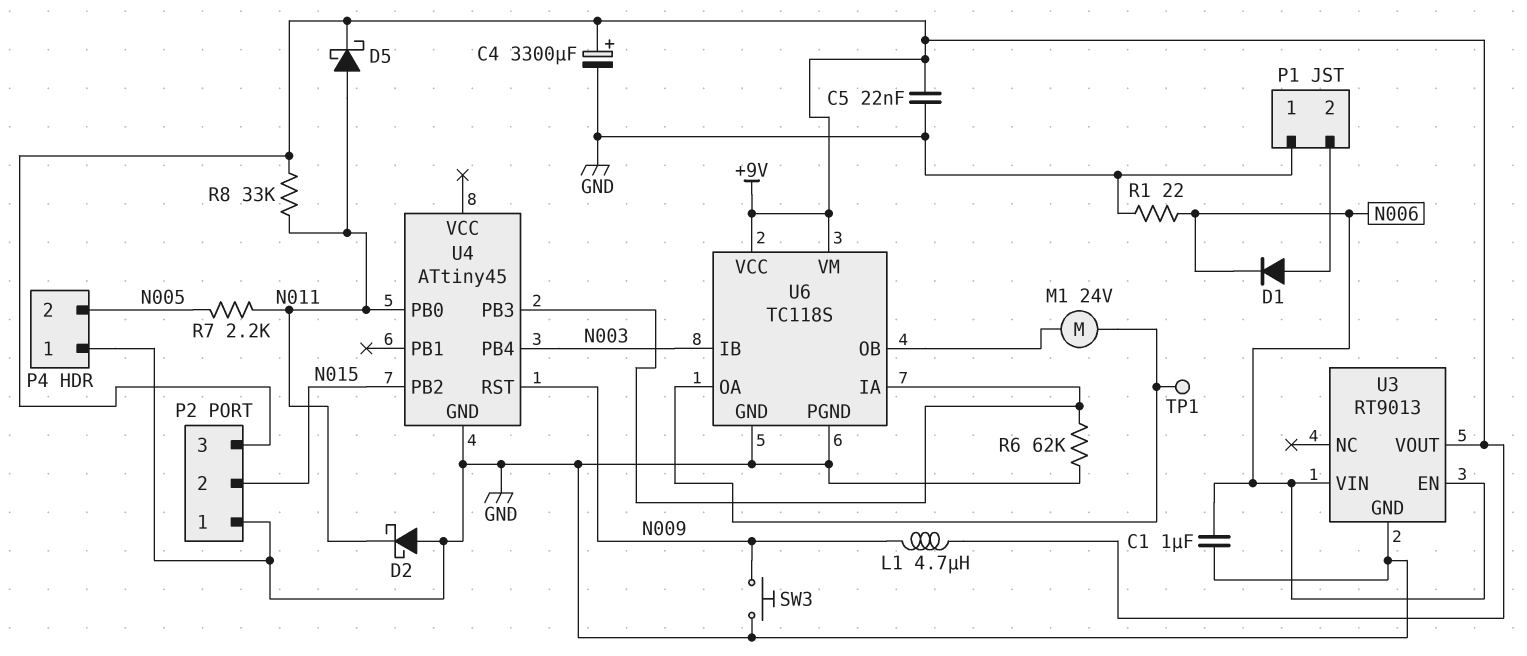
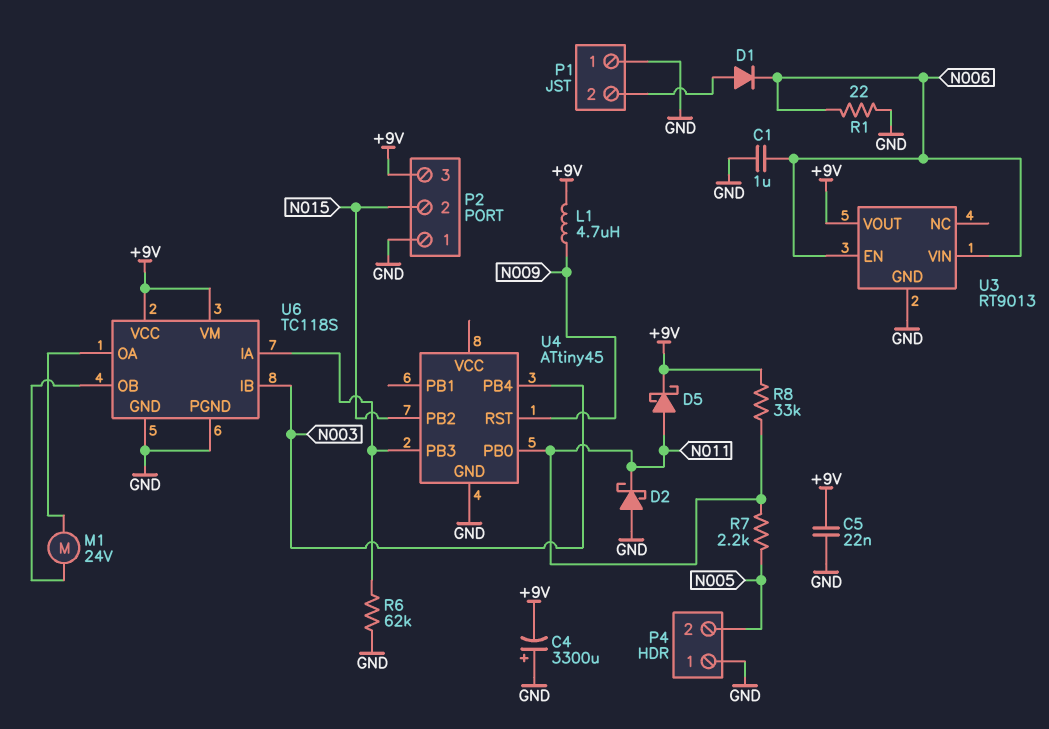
C4: 3300uF (plus +9V, minus GND) -> 3300uF (plus GND, minus +9V)
SW3: button (GND, N009) -> none
TP1: test point (U6/OA) -> none

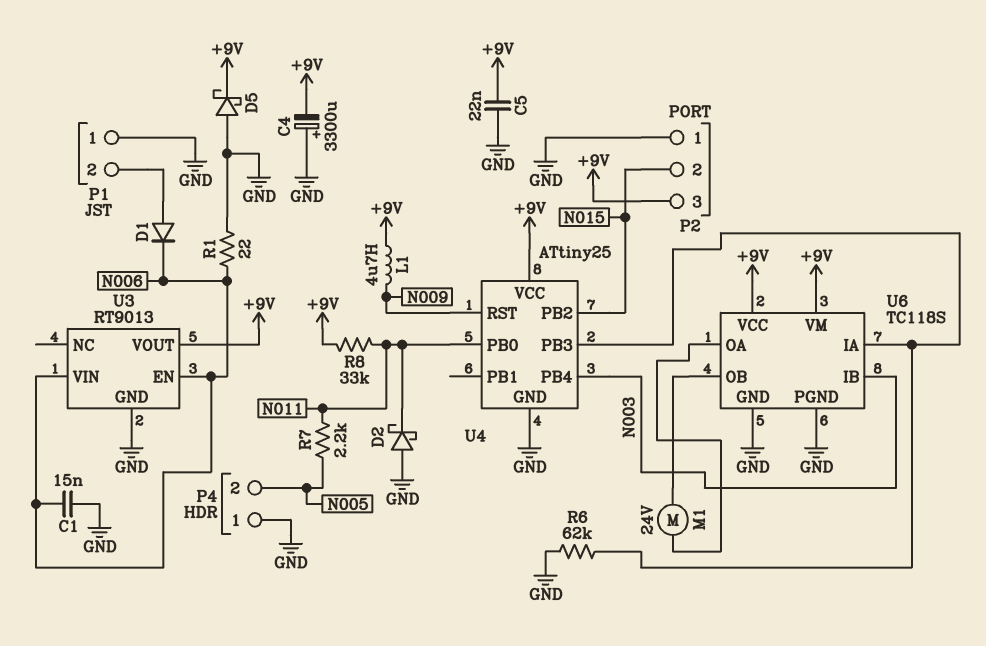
C1: 1uF (GND, N006) -> 15nF (GND, N006)
D5: schottky (A N011, K +9V) -> schottky (A GND, K +9V)
U4: ATtiny45 -> ATtiny25
U4 pin VCC: none -> +9V

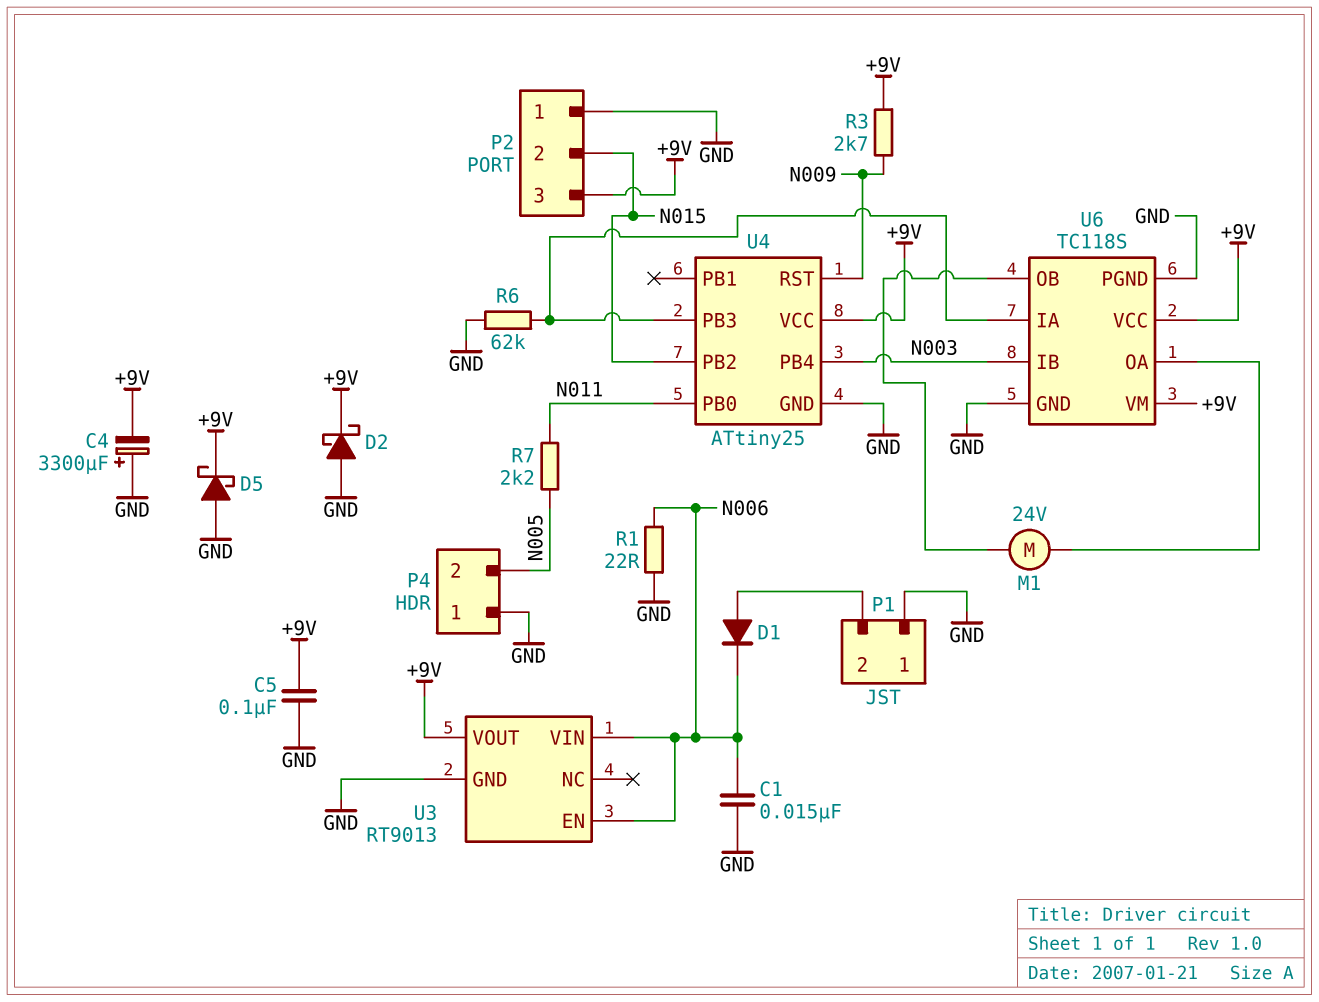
C5: 22nF (+9V, GND) -> 100nF (+9V, GND)
D2: schottky (A GND, K N011) -> schottky (A GND, K +9V)
L1: 4.7uH (+9V, N009) -> none
R3: none -> 2.7k (+9V, N009)
R8: 33k (+9V, N011) -> none

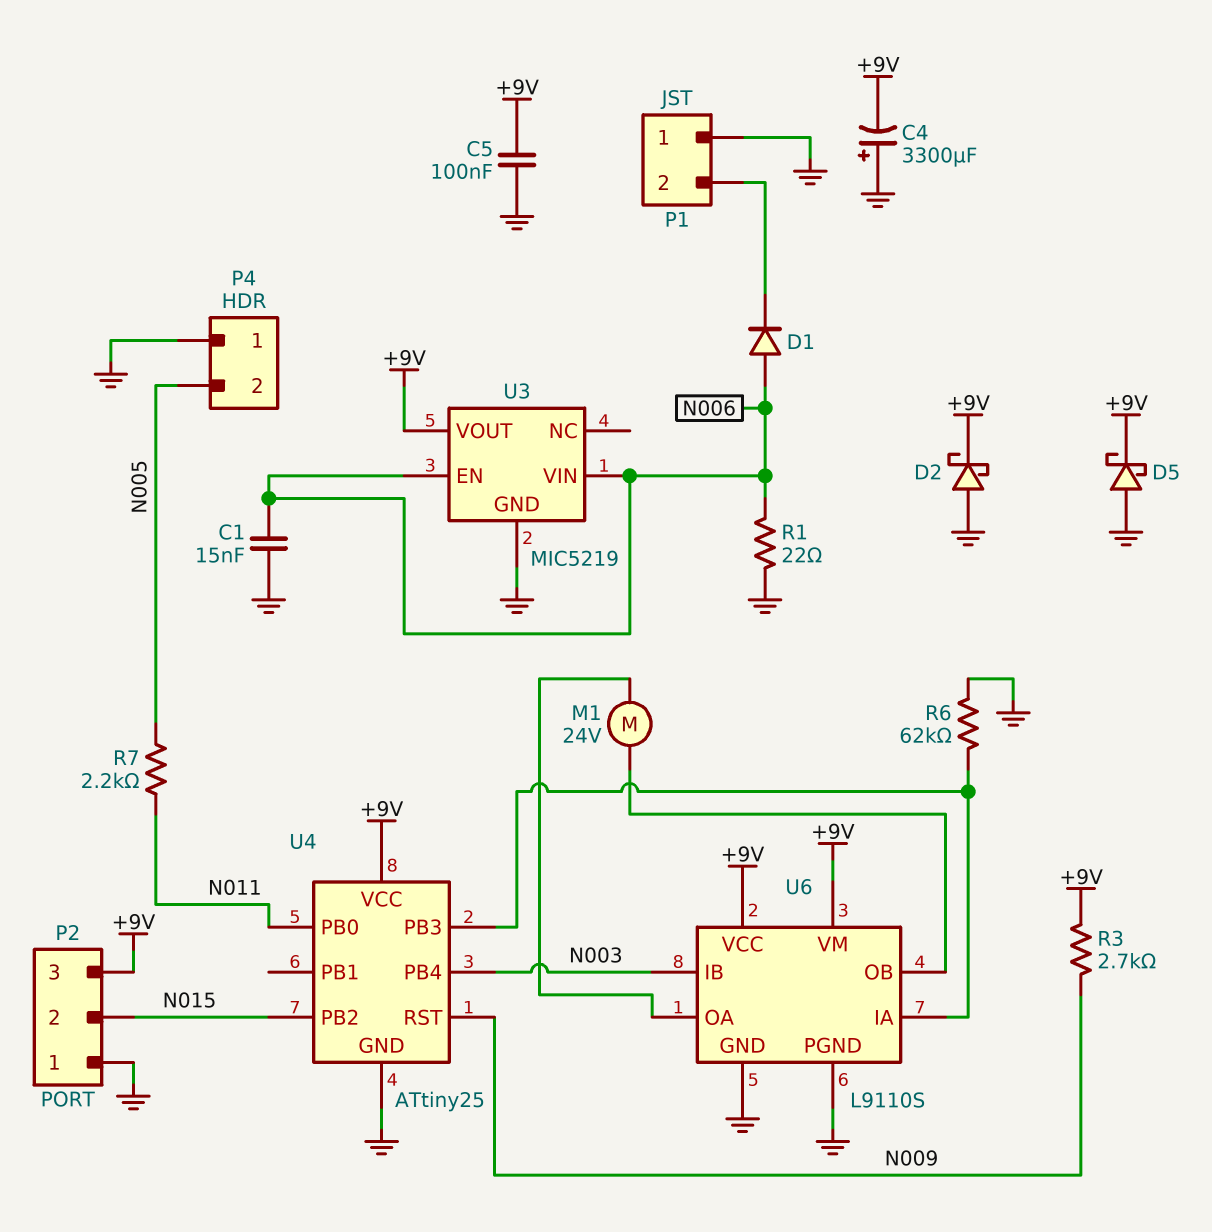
D1: diode (A P1/2, K N006) -> diode (A N006, K P1/2)
U3: RT9013 -> MIC5219
U6: TC118S -> L9110S

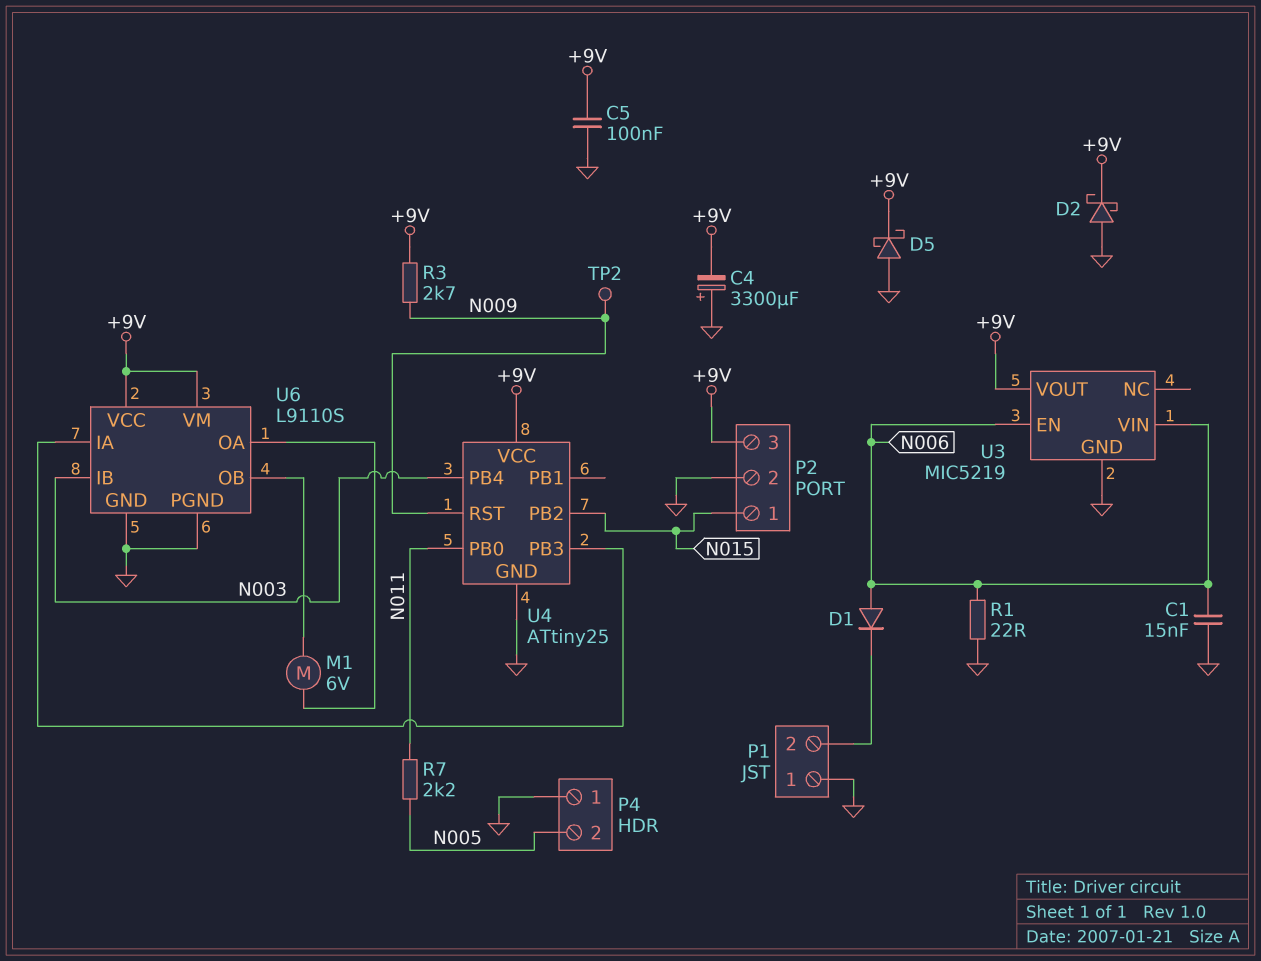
M1: motor 24V (U6/OA, U6/OB) -> motor 6V (U6/OA, U6/OB)
P2 pin 1: GND -> N015
P2 pin 2: N015 -> GND
R6: 62k (GND, U4/PB3) -> none
TP2: none -> test point (N009)

